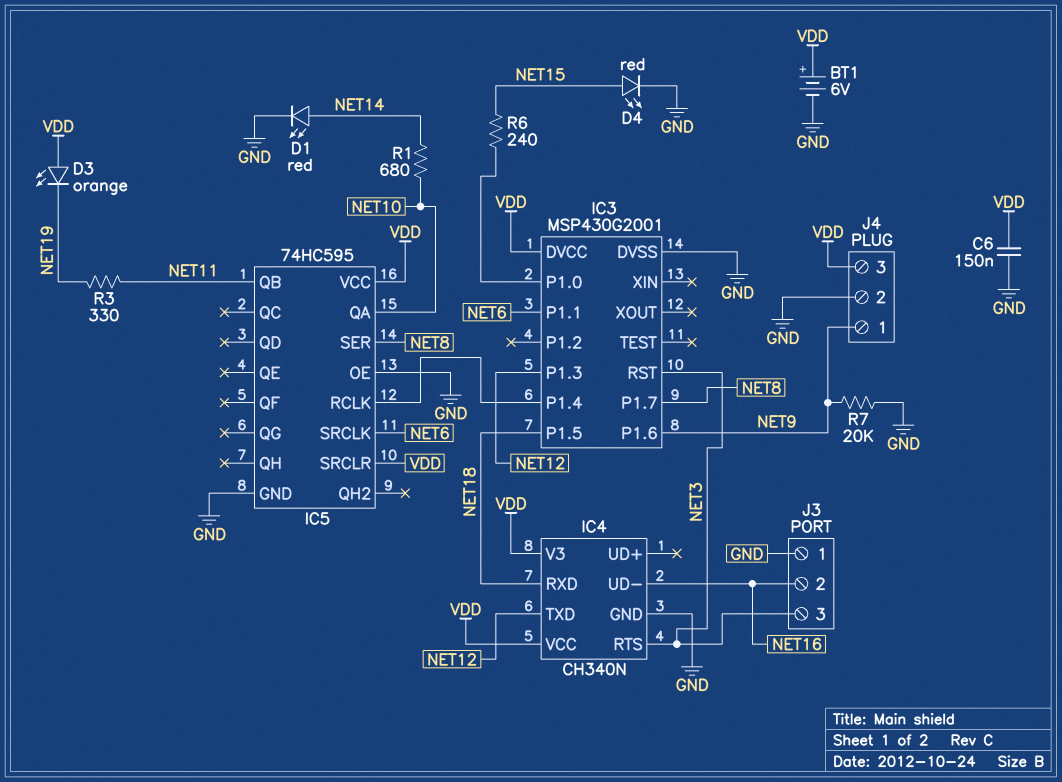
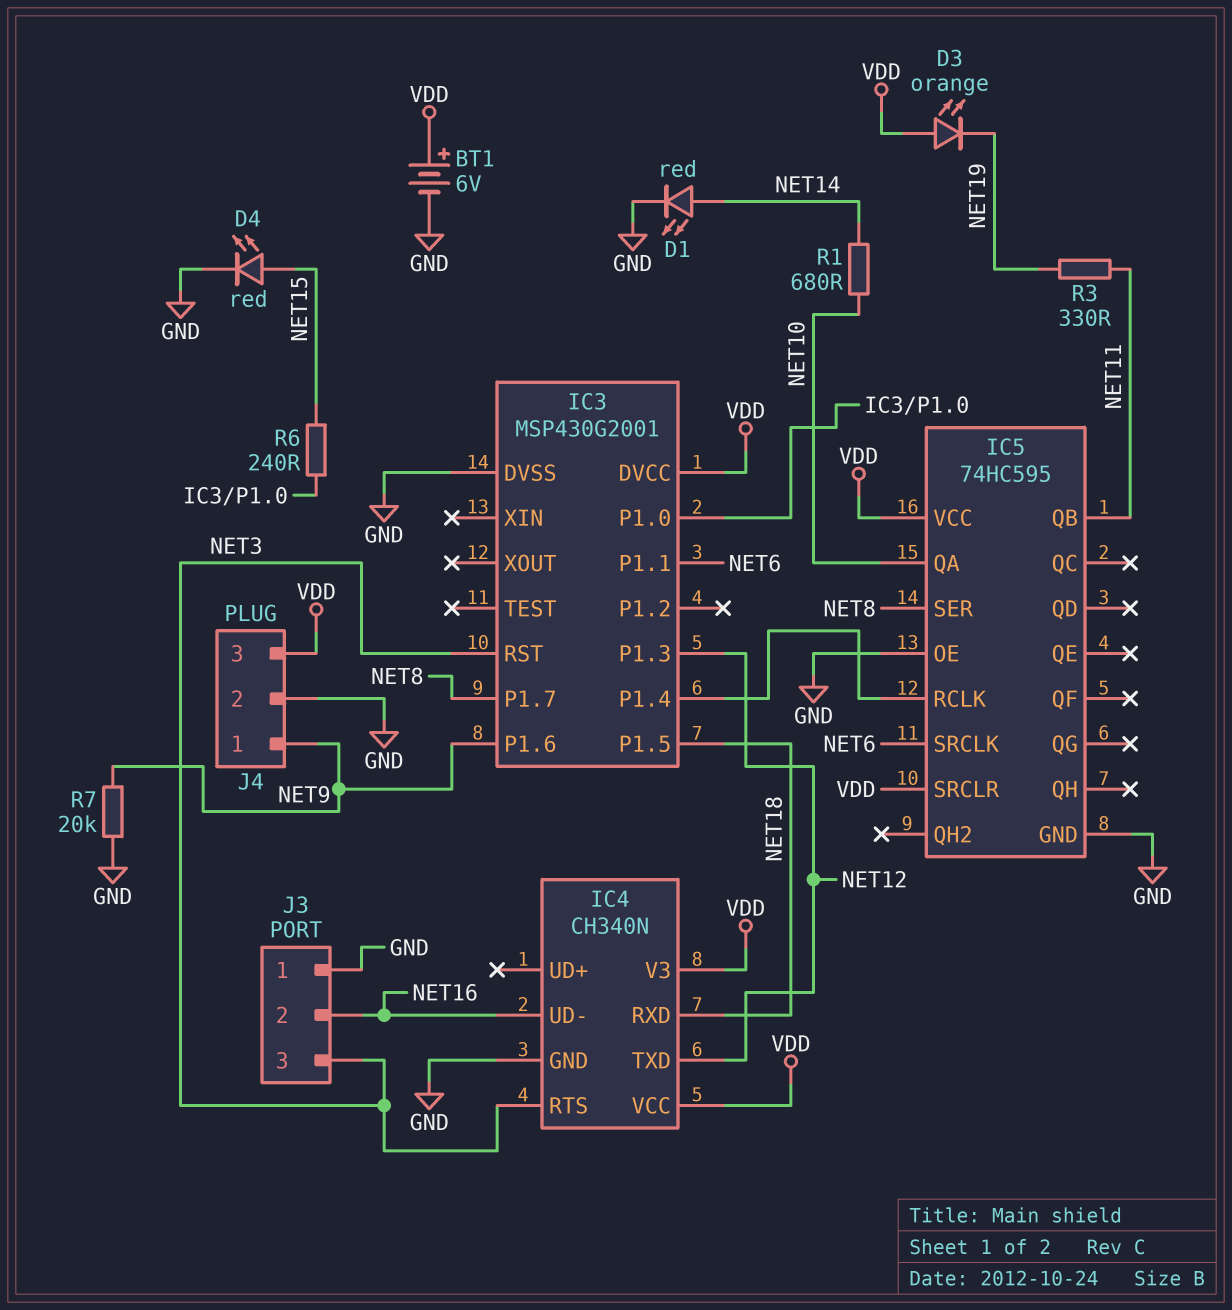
C6: 150nF (GND, VDD) -> none

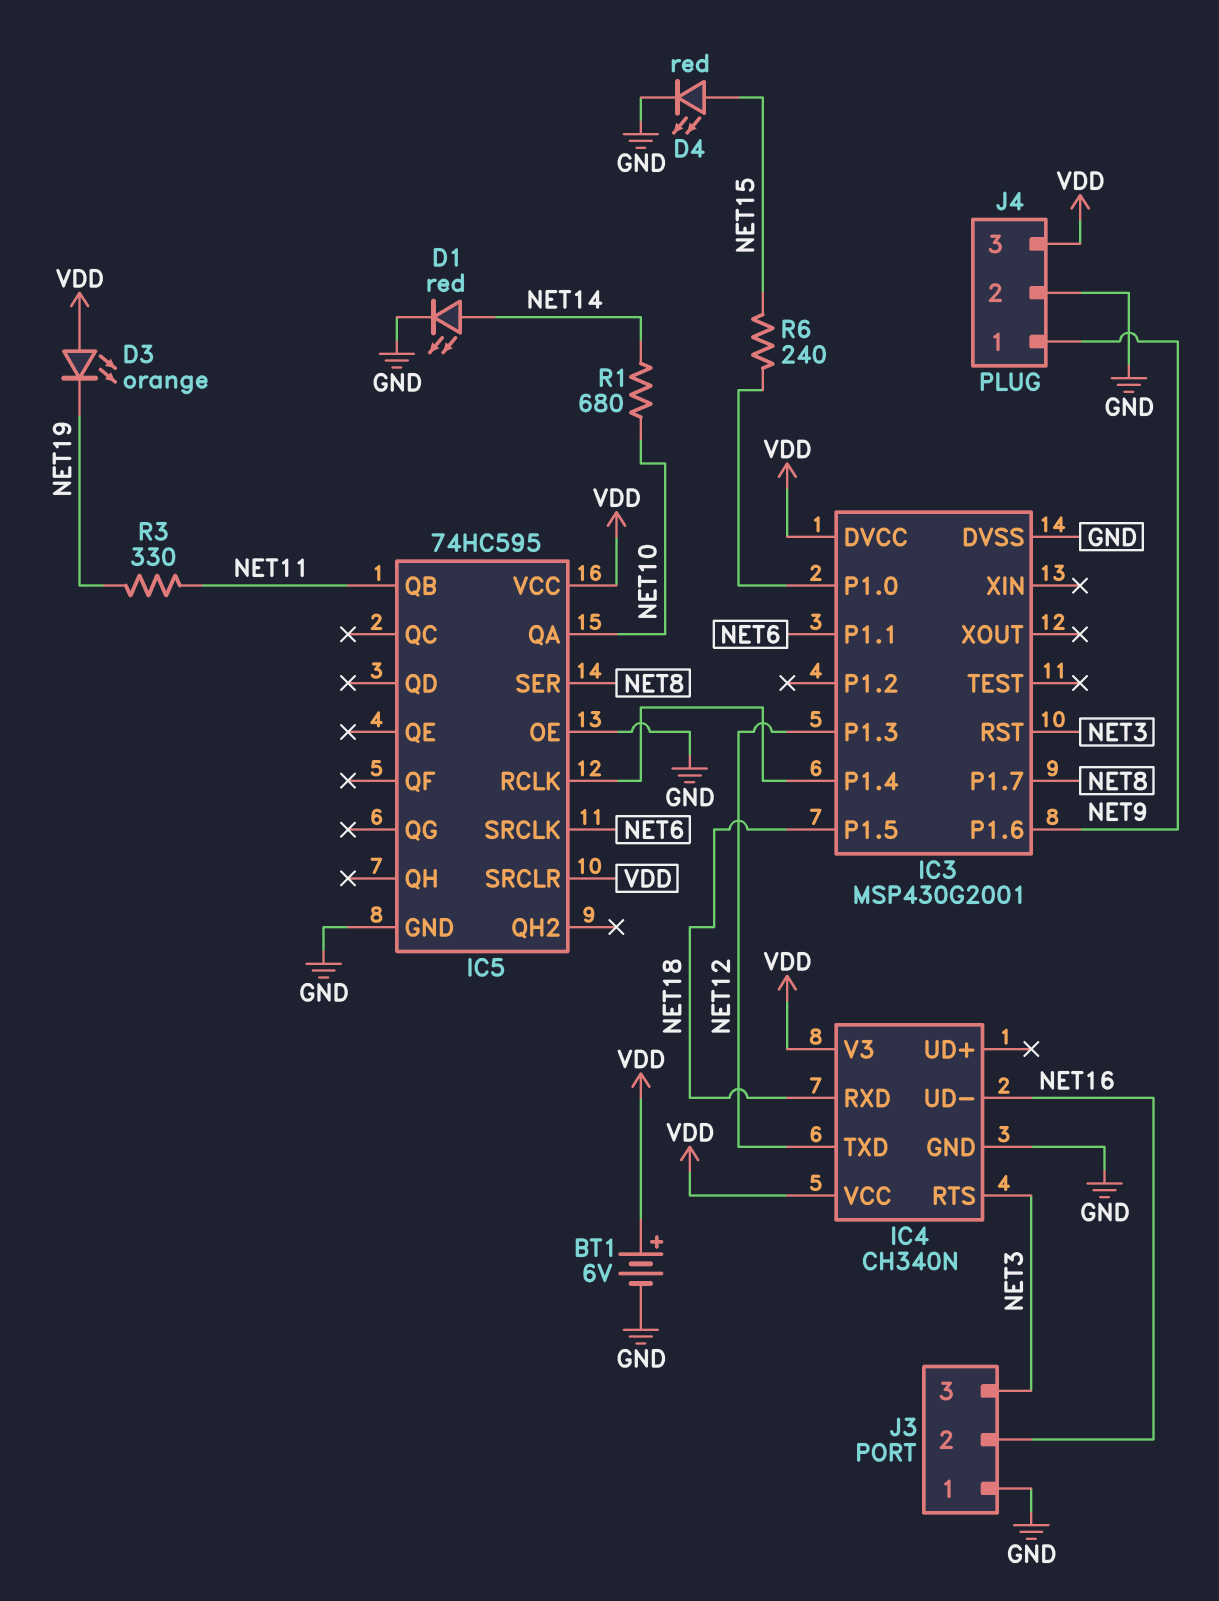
R7: 20k (GND, NET9) -> none

